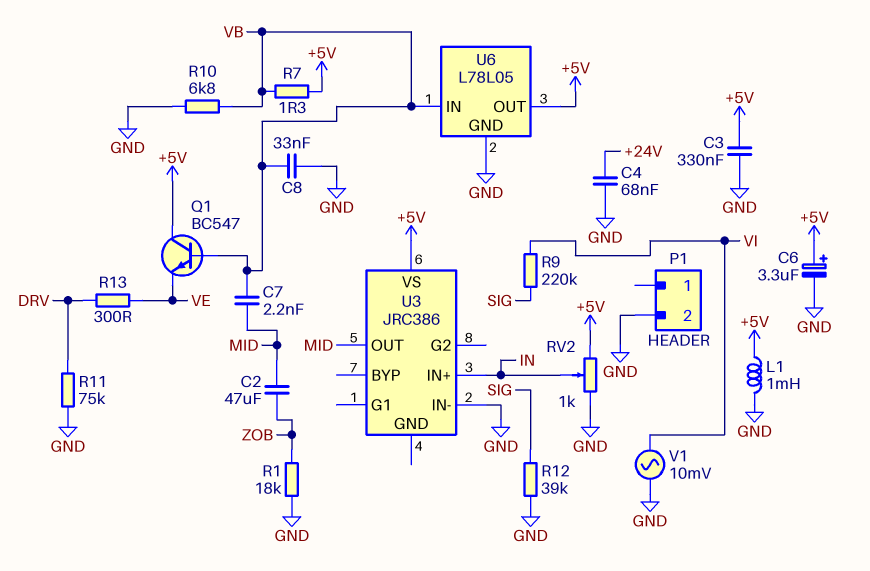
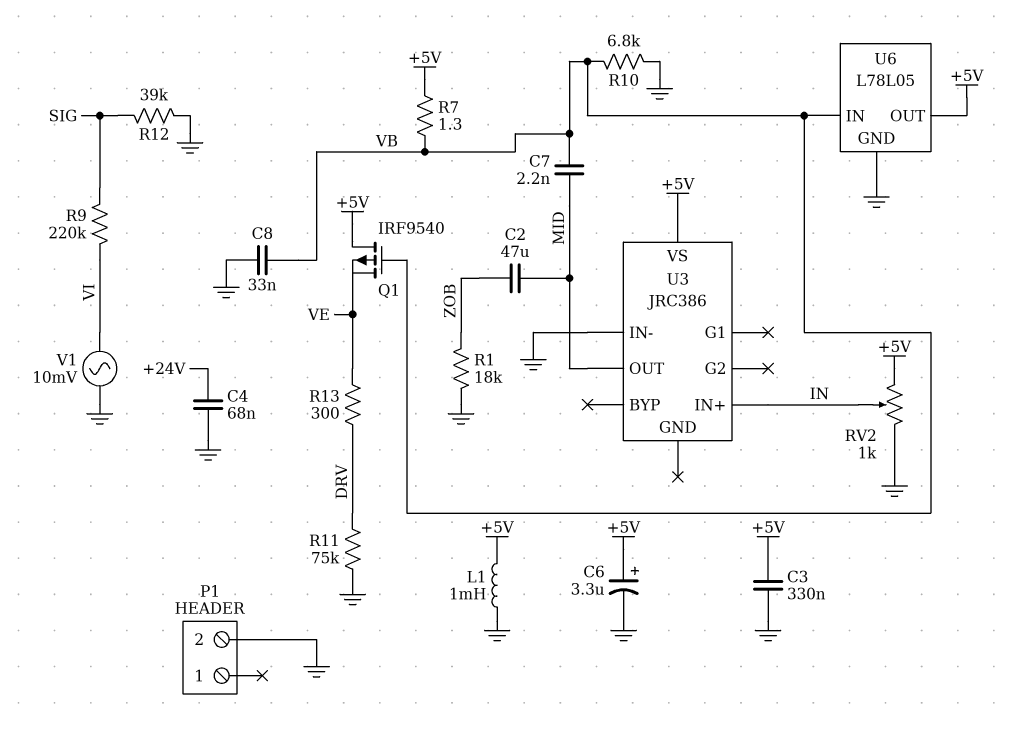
Q1: NPN BC547 (B VB, C +5V, E VE) -> PMOS IRF9540 (G VB, D +5V, S VE)

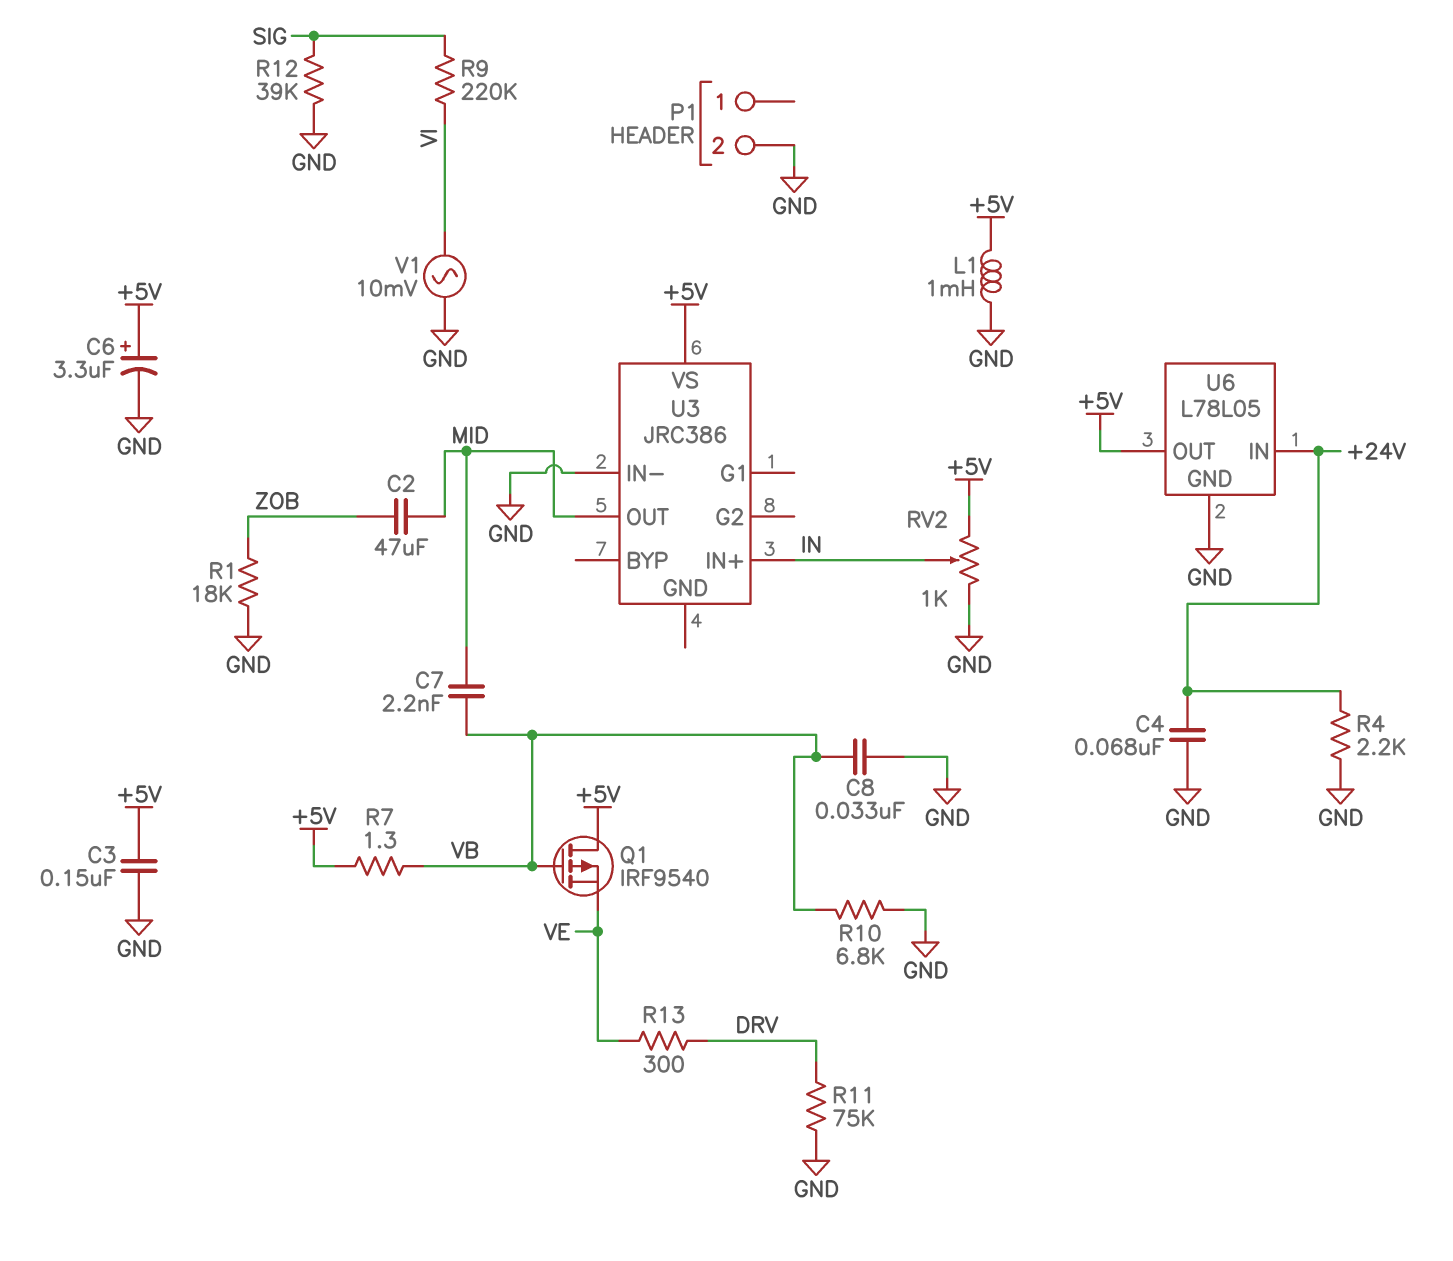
C3: 330nF (+5V, GND) -> 150nF (+5V, GND)
R4: none -> 2.2k (+24V, GND)
U6 pin IN: VB -> +24V

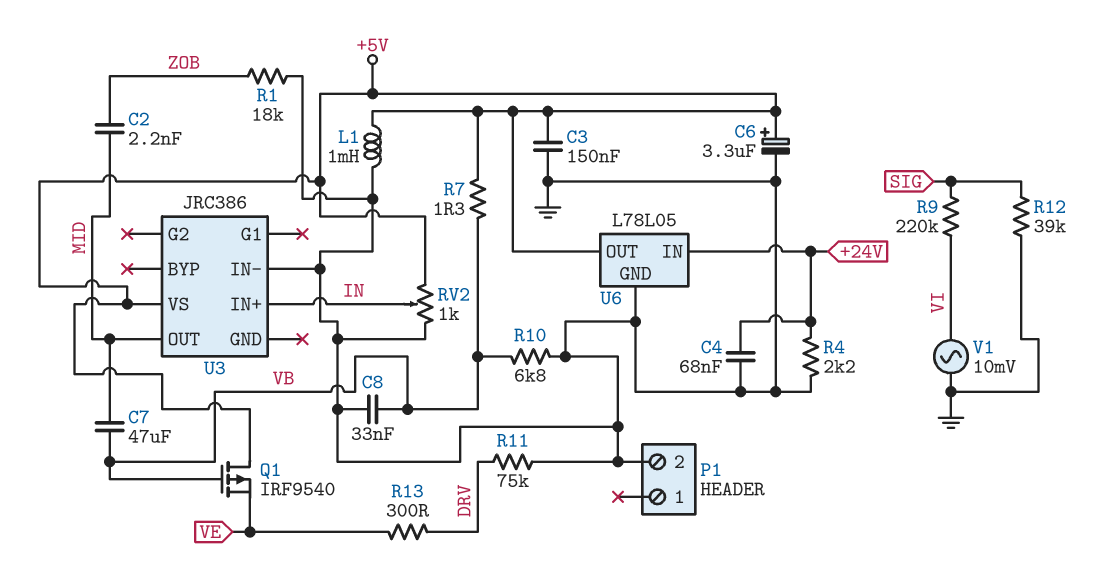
C2: 47uF (MID, ZOB) -> 2.2nF (MID, ZOB)
C7: 2.2nF (MID, VB) -> 47uF (MID, VB)

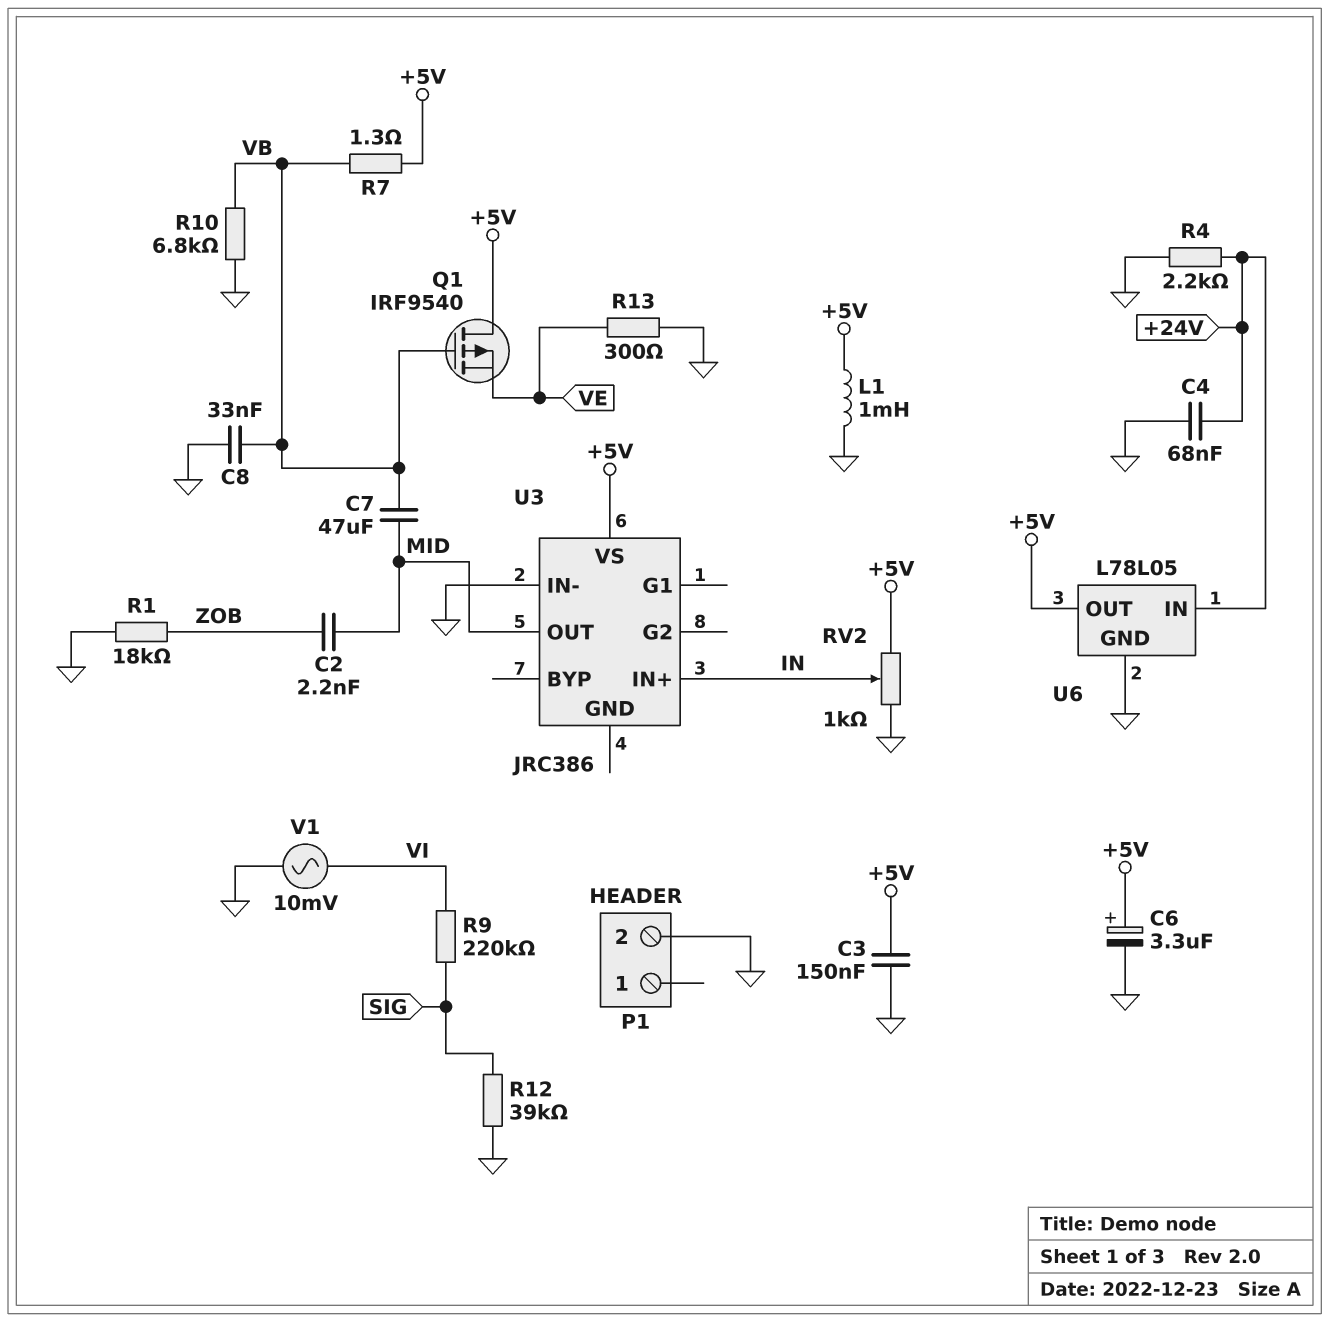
R11: 75k (DRV, GND) -> none
R13: 300 (DRV, VE) -> 300 (GND, VE)

